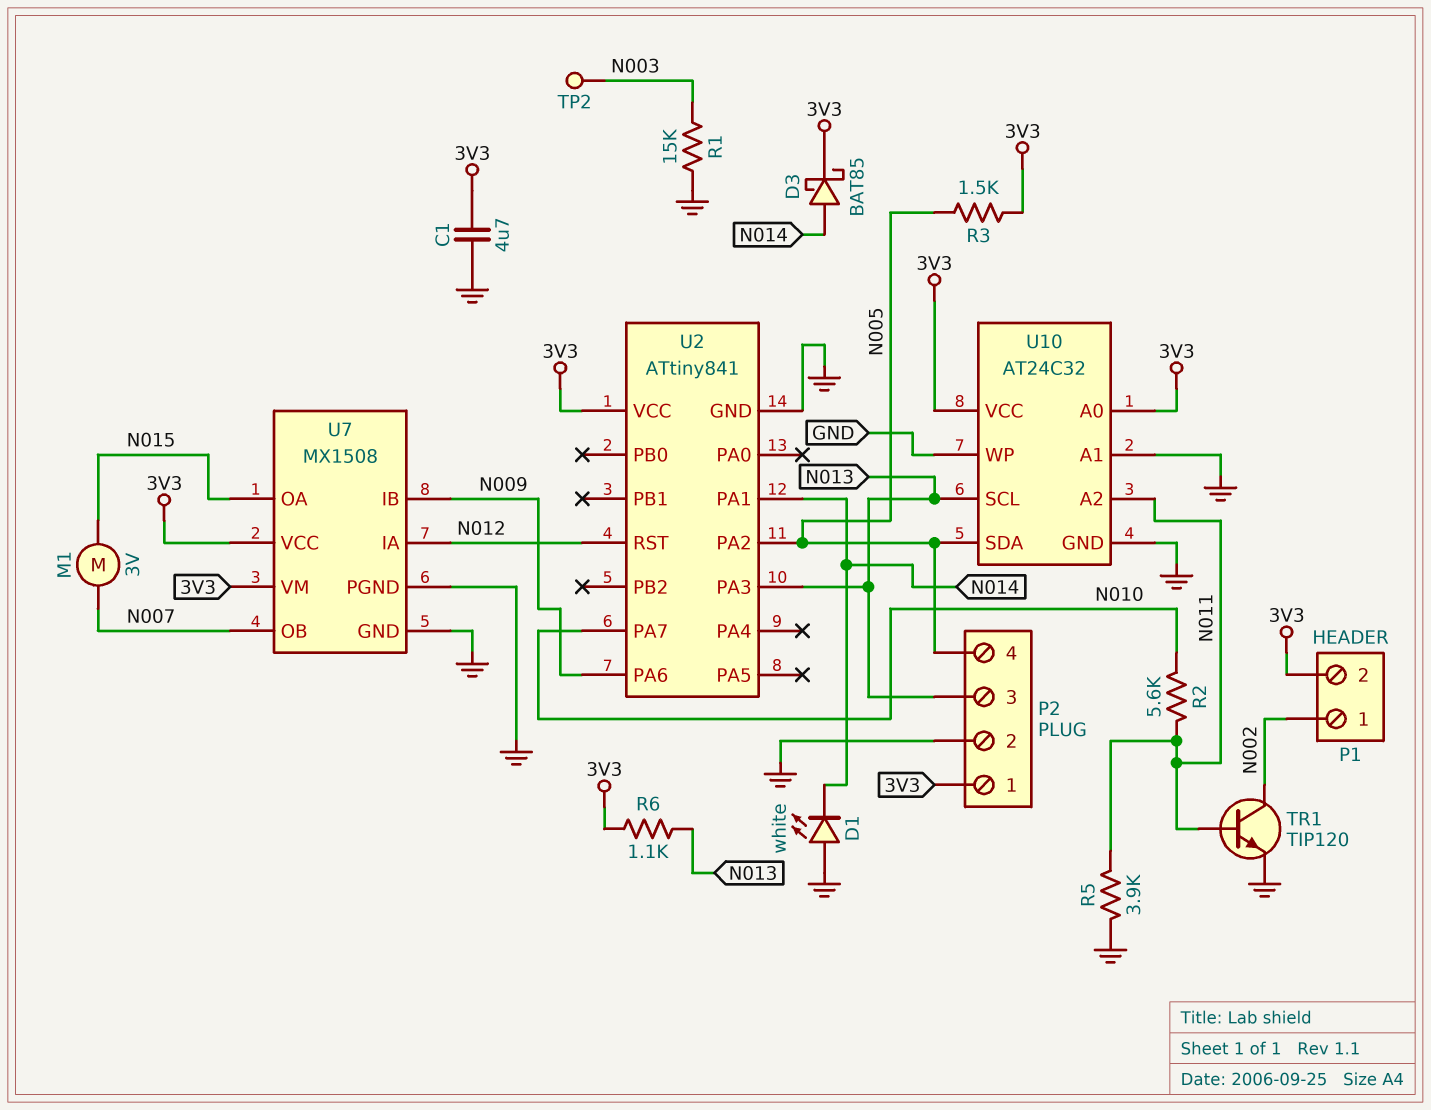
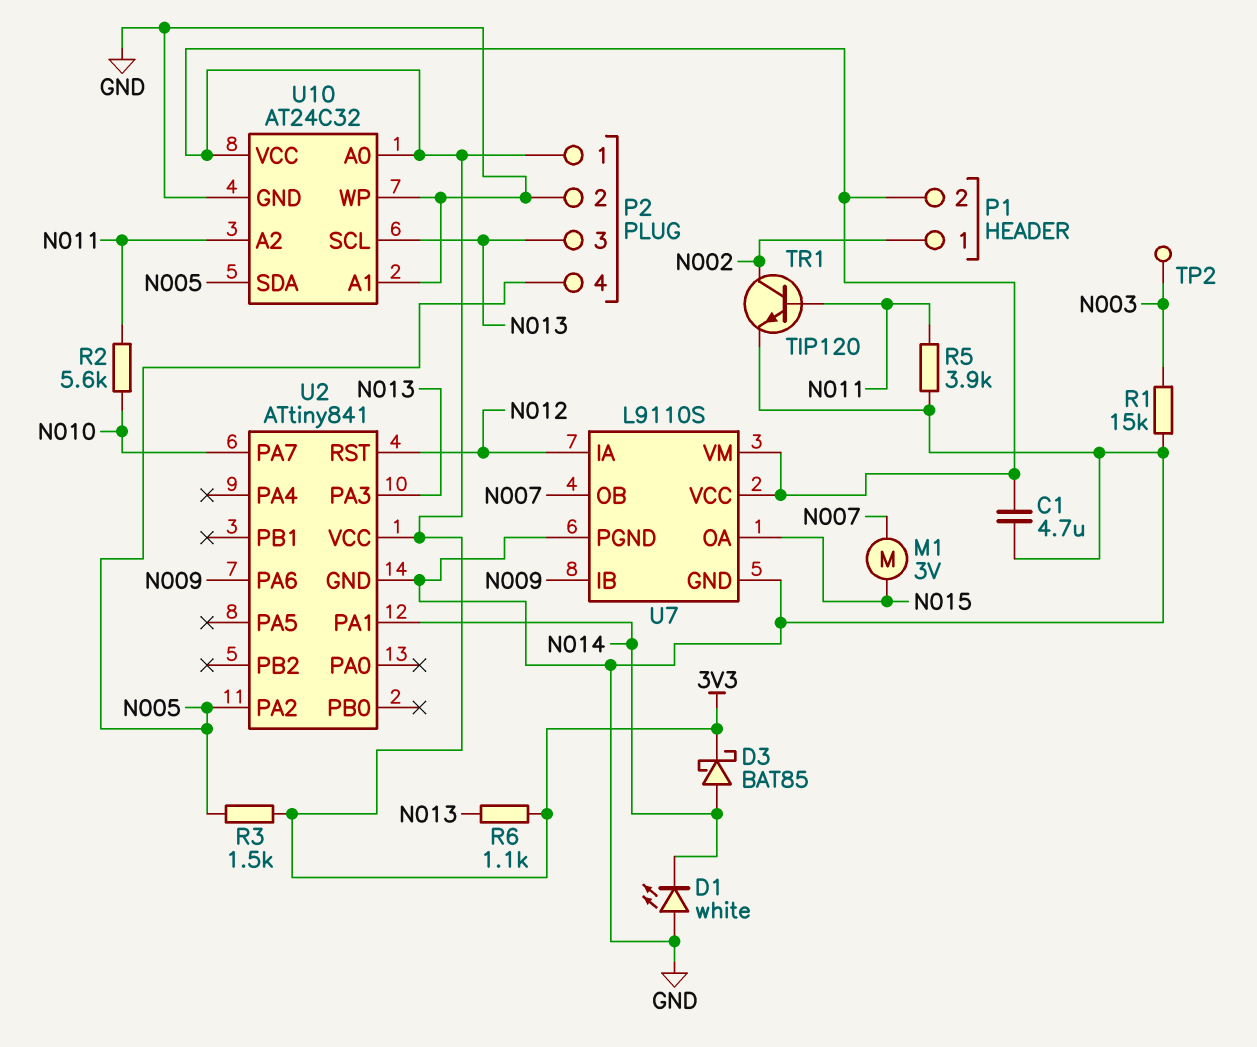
U7: MX1508 -> L9110S

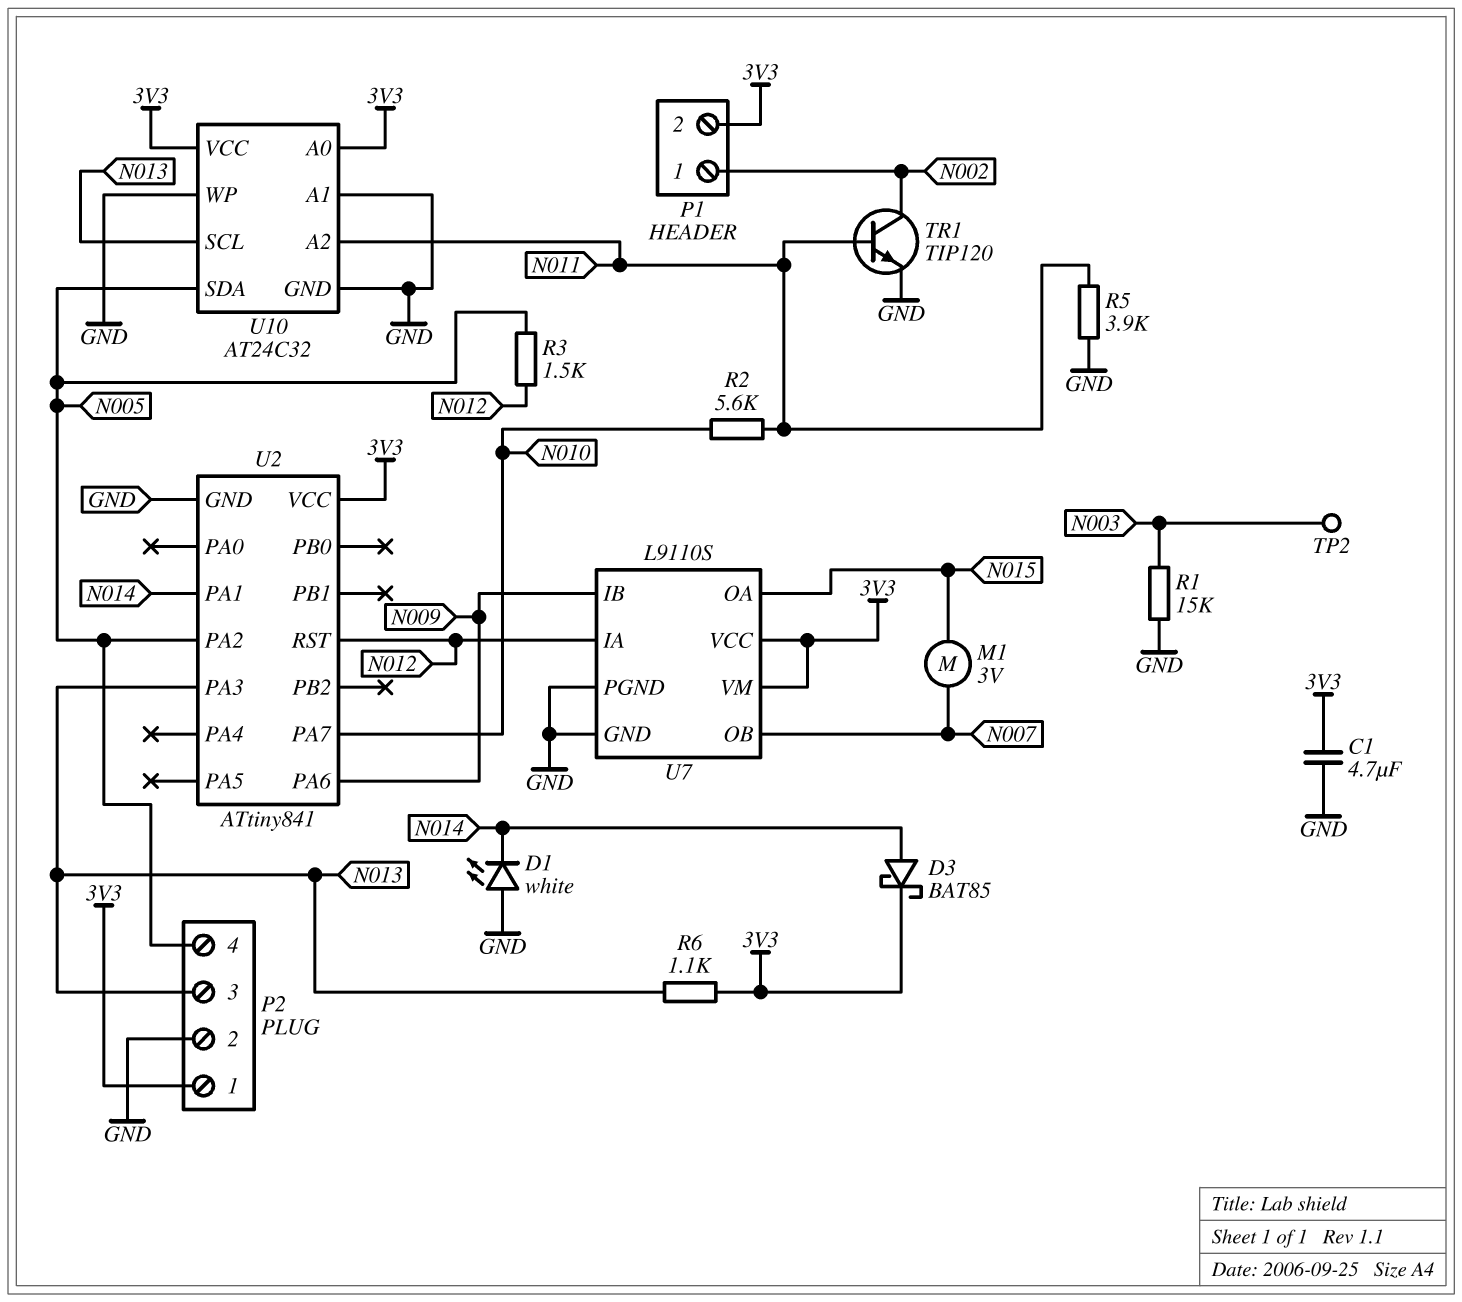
R3: 1.5k (3V3, N005) -> 1.5k (N005, N012)

